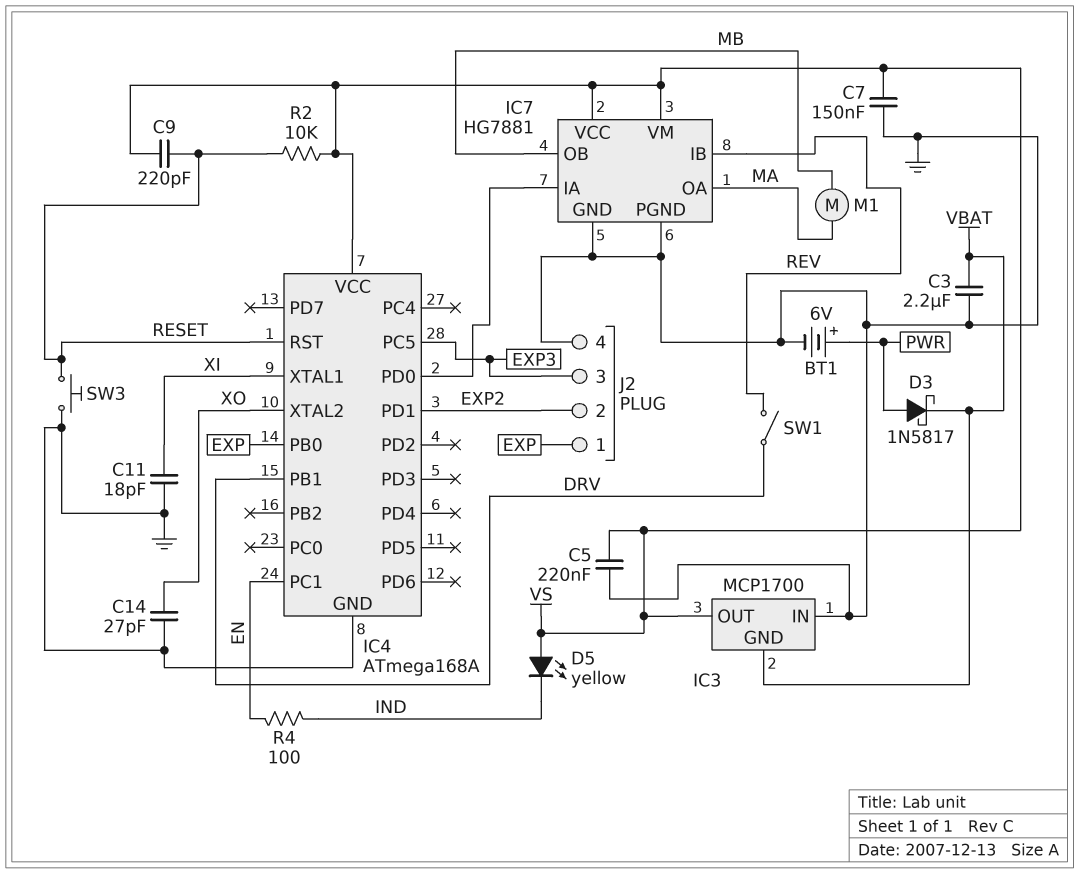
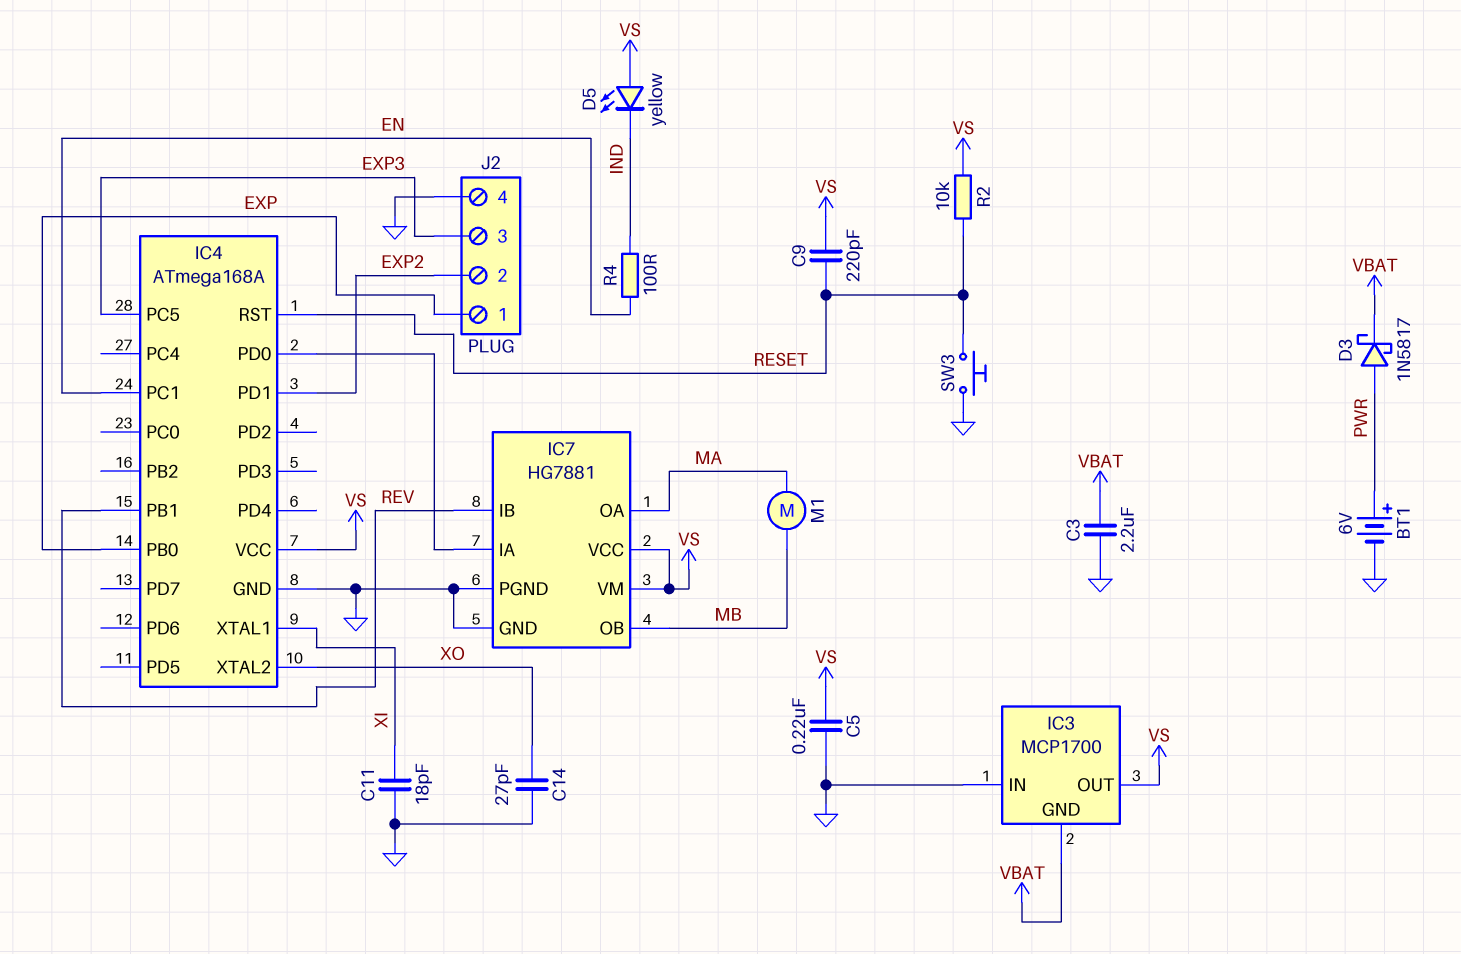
C7: 150nF (GND, VS) -> none
IC4 pin PB1: DRV -> REV
SW1: switch (DRV, REV) -> none

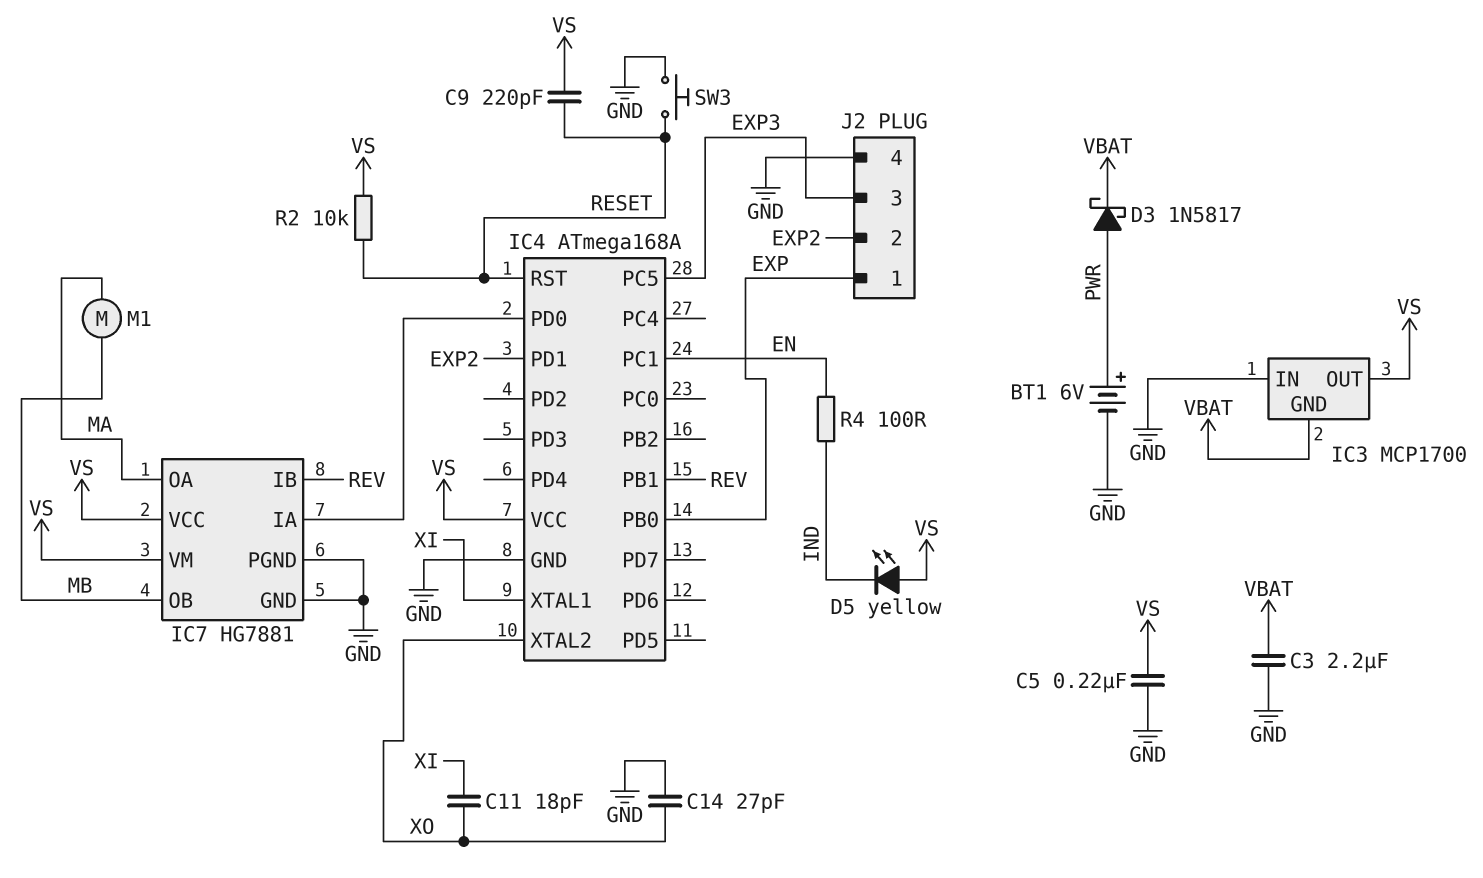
C11: 18pF (GND, XI) -> 18pF (XI, XO)

